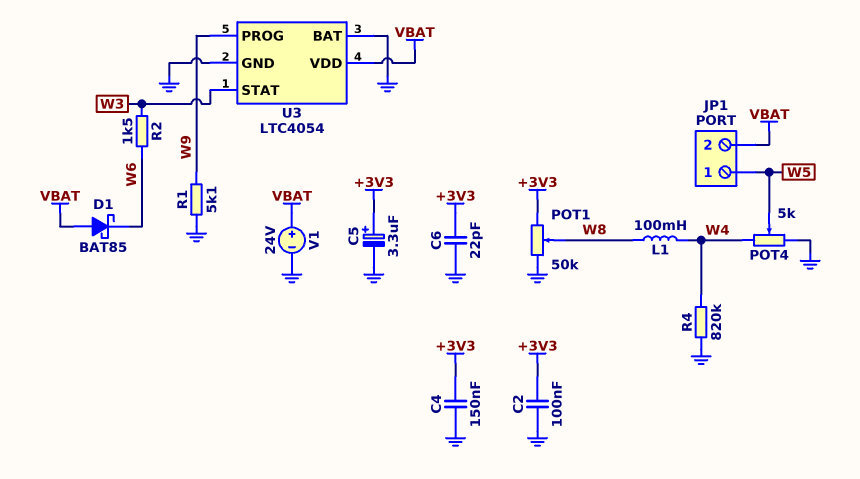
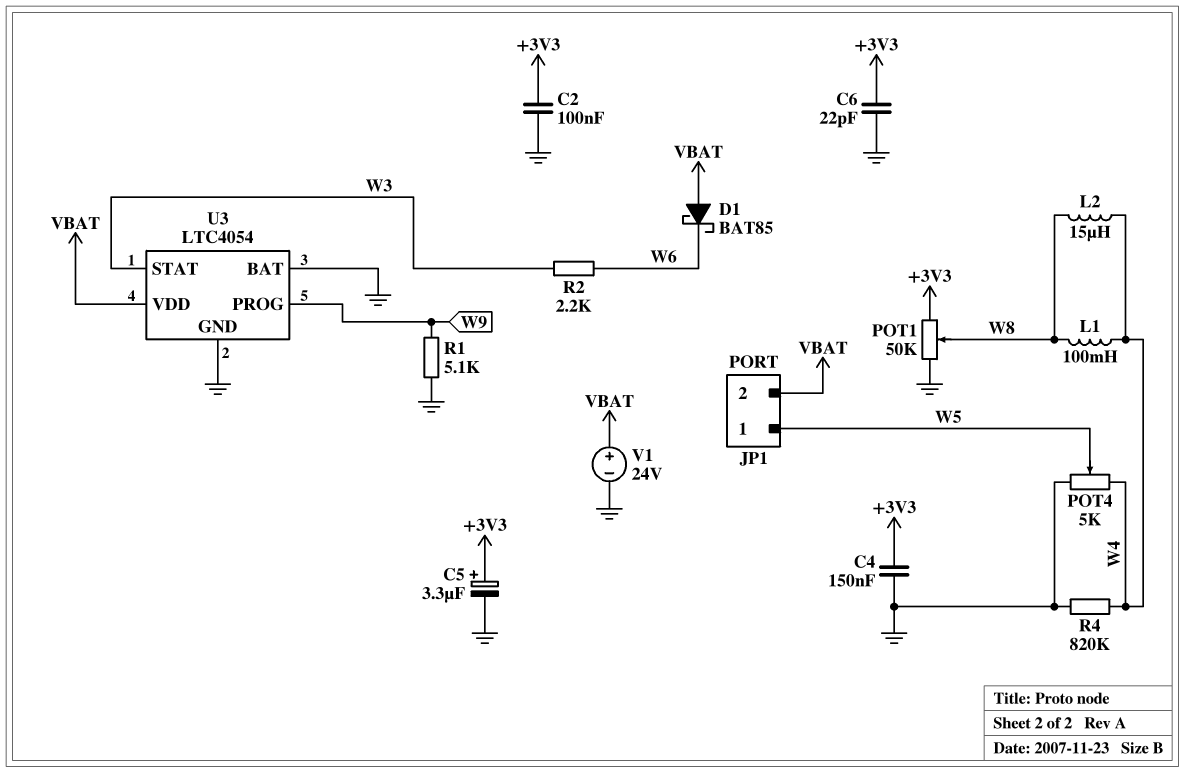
L2: none -> 15uH (W4, W8)
R2: 1.5k (W3, W6) -> 2.2k (W3, W6)

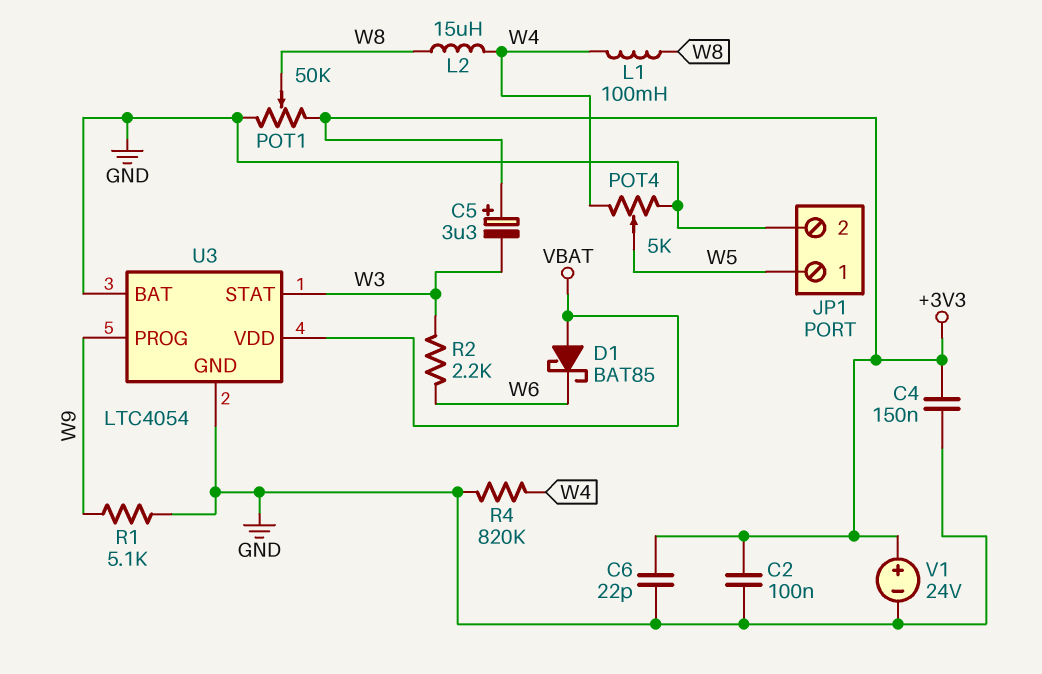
C5: 3.3uF (plus +3V3, minus GND) -> 3.3uF (plus +3V3, minus W3)
JP1 pin 2: VBAT -> GND
V1: 24V (plus VBAT, minus GND) -> 24V (plus +3V3, minus GND)

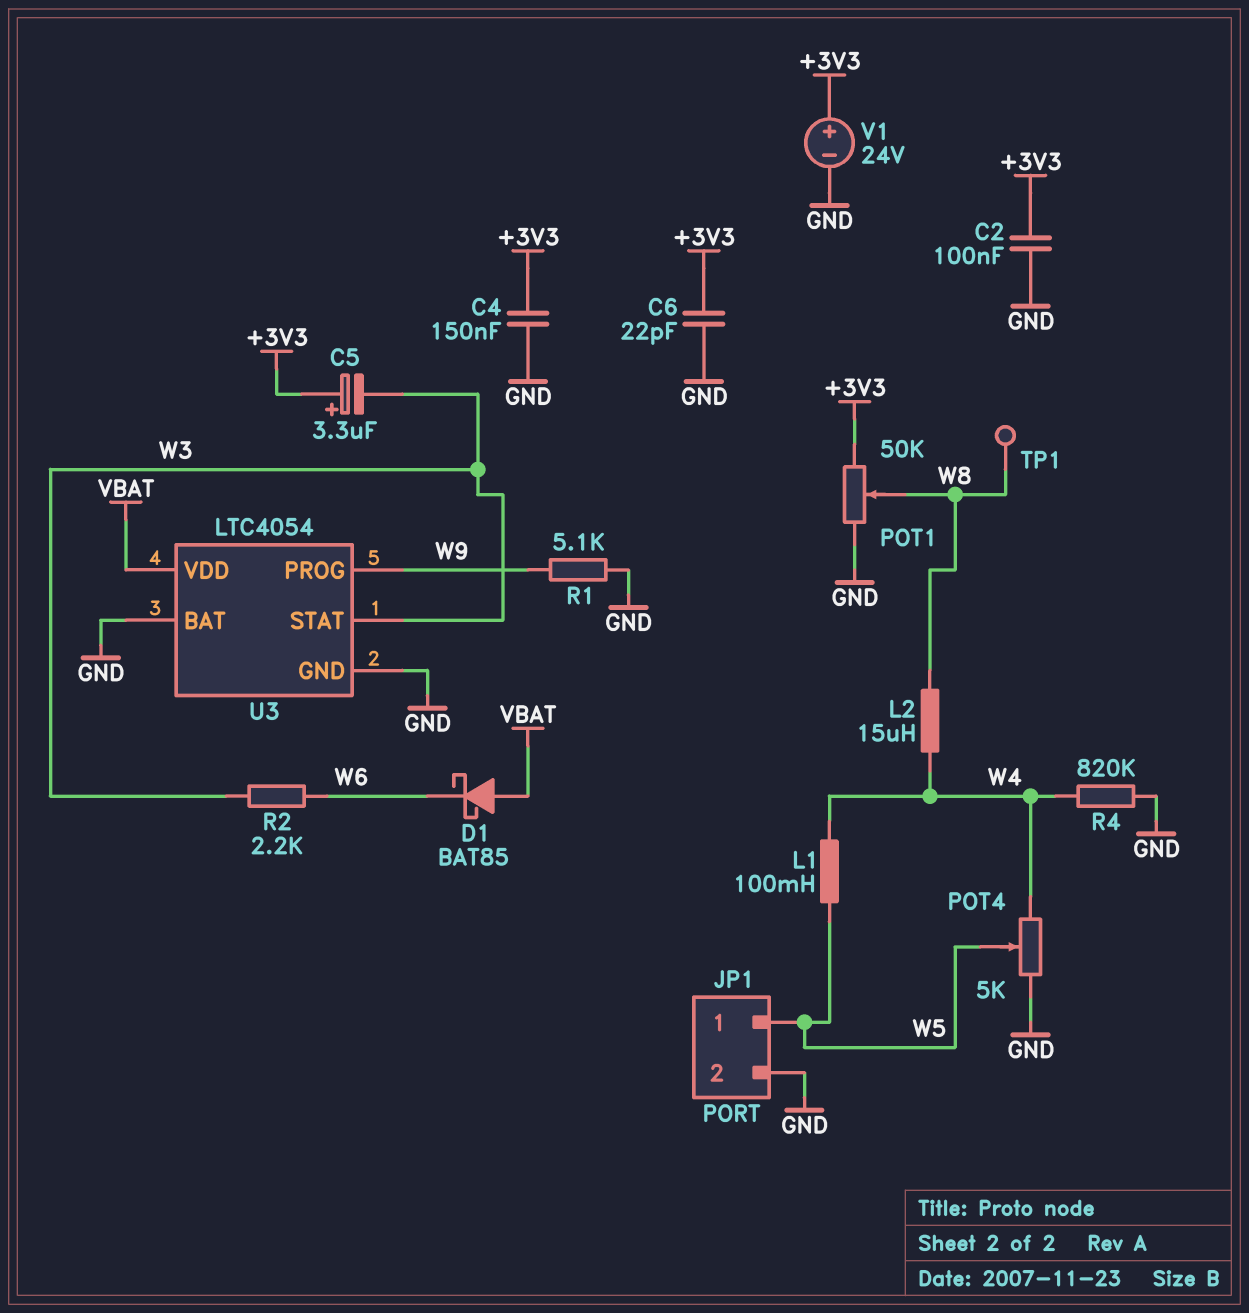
L1: 100mH (W4, W8) -> 100mH (W4, W5)
TP1: none -> test point (W8)

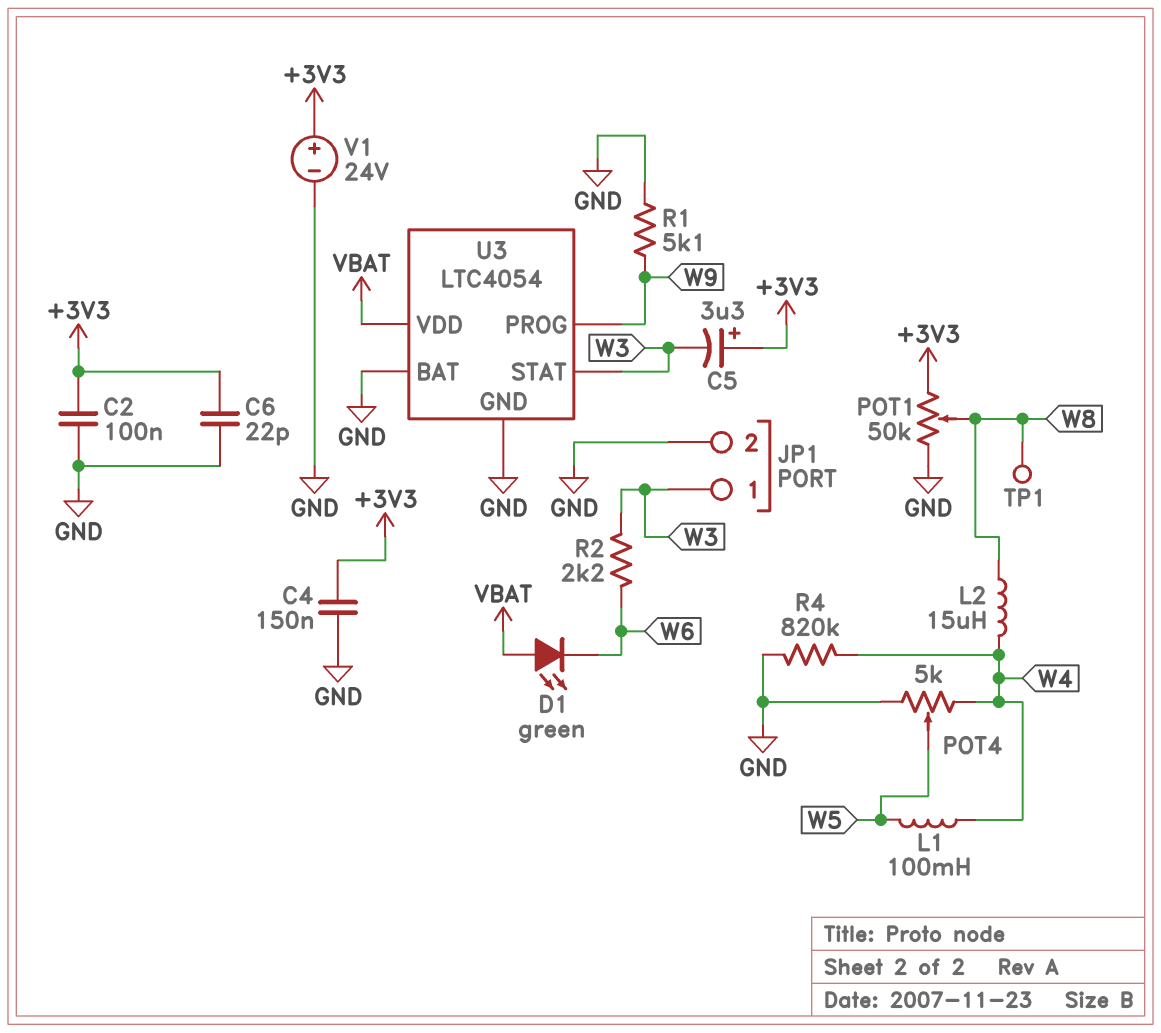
D1: schottky BAT85 (A VBAT, K W6) -> LED green (A VBAT, K W6)
JP1 pin 1: W5 -> W3

